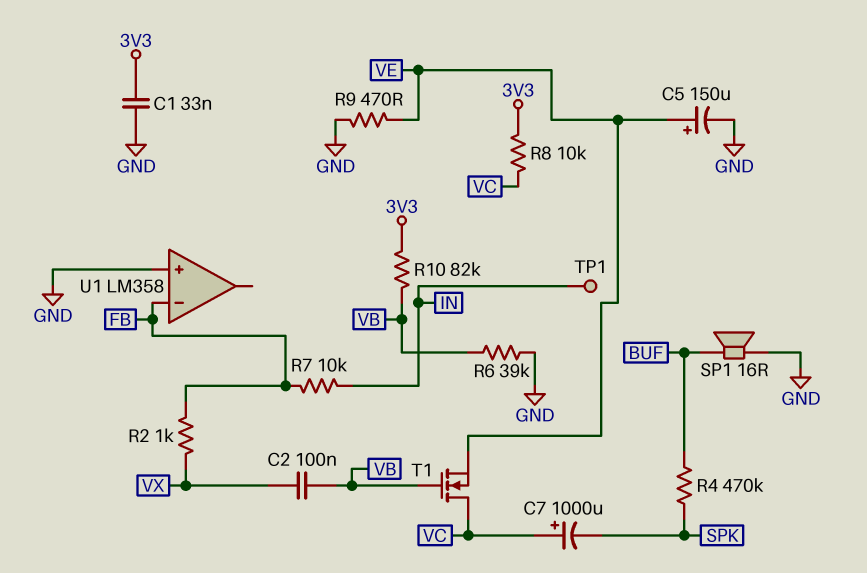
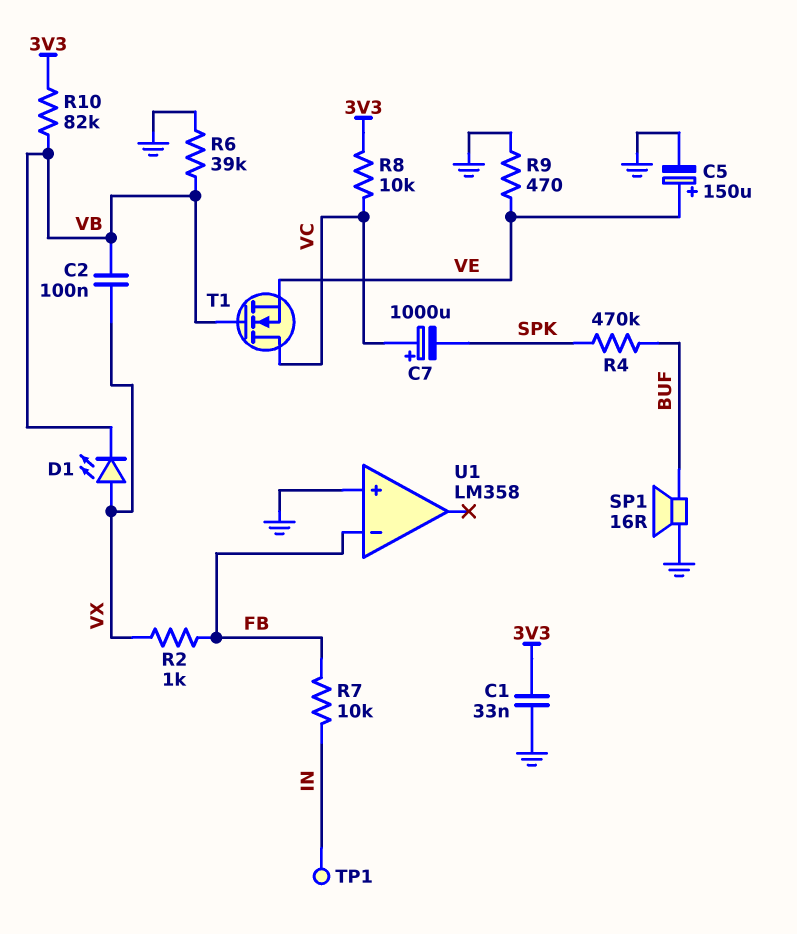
D1: none -> LED (A VX, K VB)

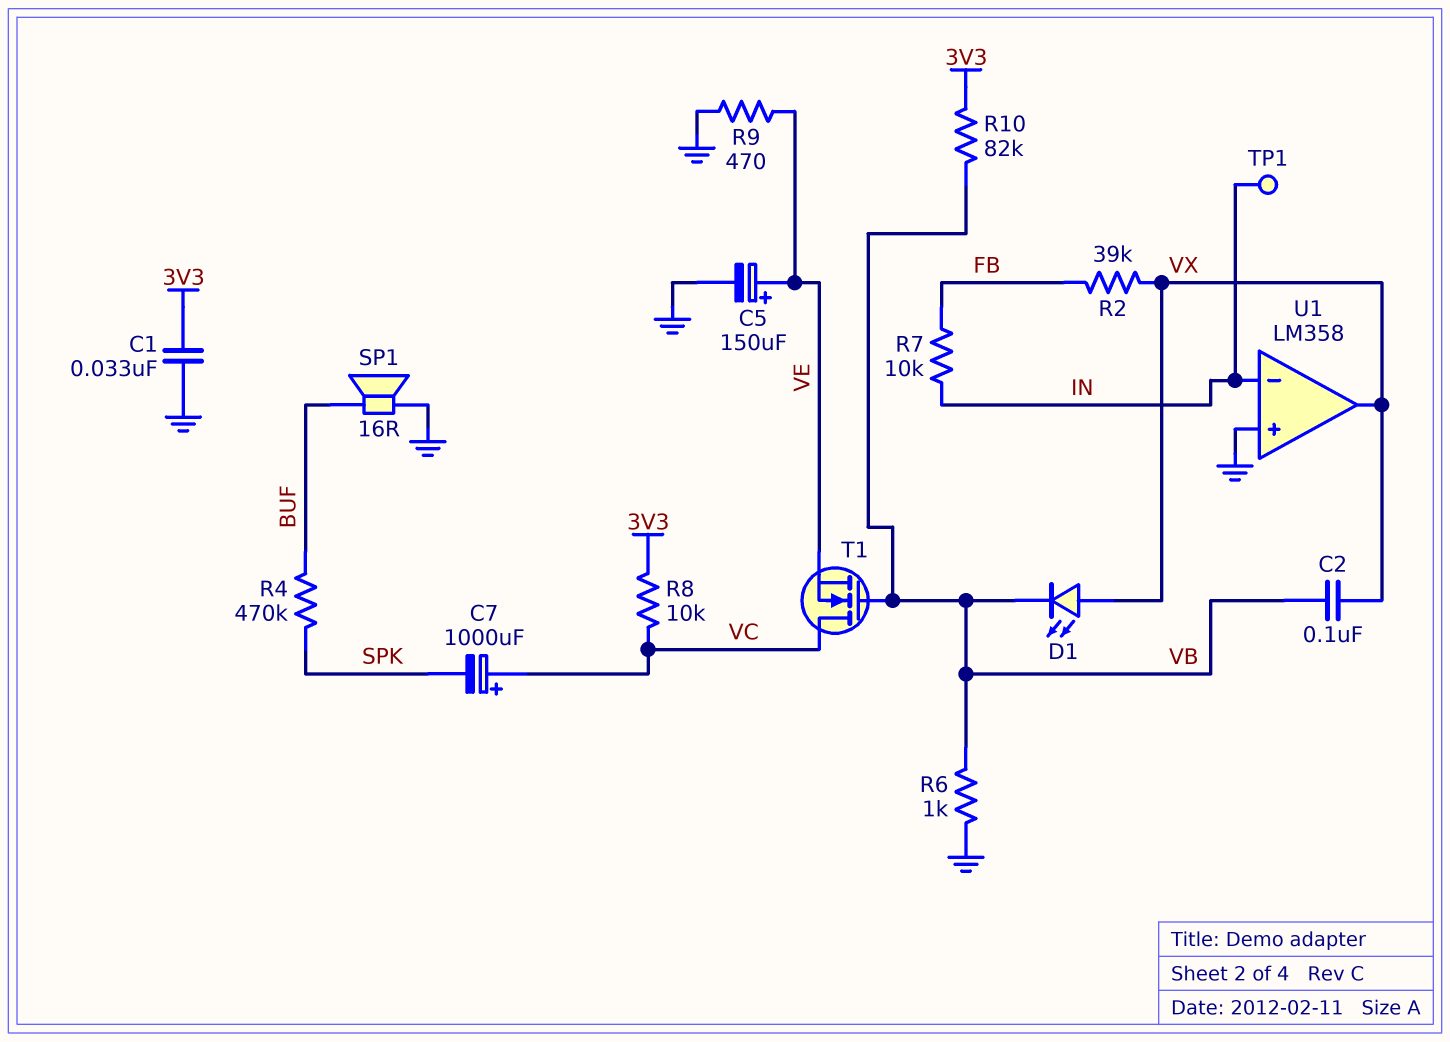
R2: 1k (FB, VX) -> 39k (FB, VX)
R6: 39k (GND, VB) -> 1k (GND, VB)
U1 pin in-: FB -> IN
U1 pin out: none -> VX

